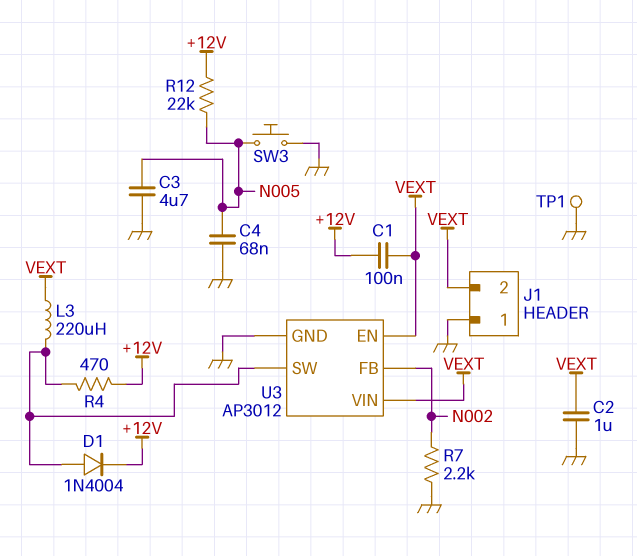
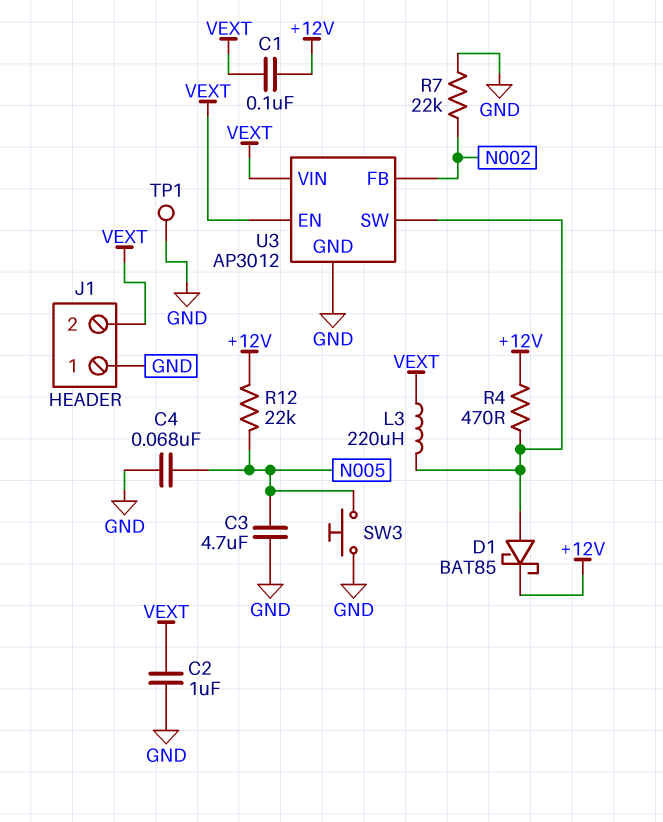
D1: diode 1N4004 (A U3/SW, K +12V) -> schottky BAT85 (A U3/SW, K +12V)
R7: 2.2k (GND, N002) -> 22k (GND, N002)

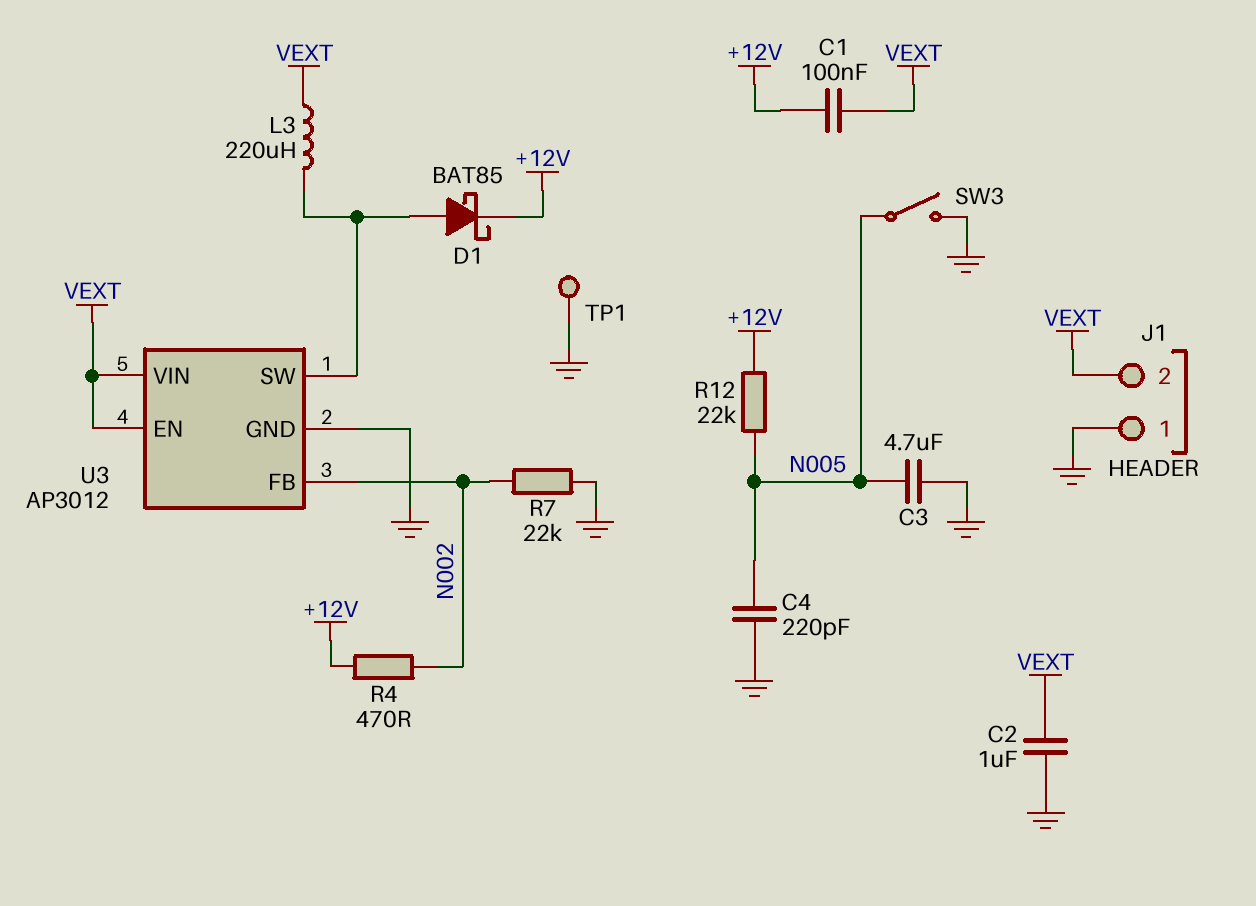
C4: 68nF (GND, N005) -> 220pF (GND, N005)
R4: 470 (+12V, U3/SW) -> 470 (+12V, N002)
SW3: button (GND, N005) -> switch (GND, N005)

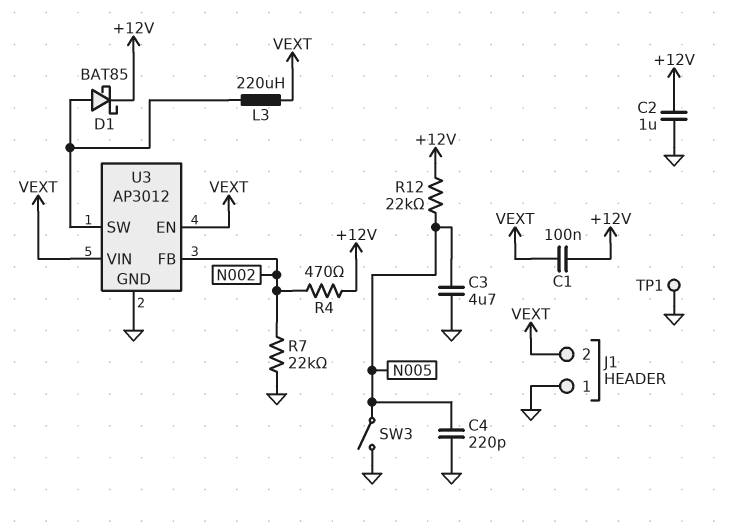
C2: 1uF (GND, VEXT) -> 1uF (+12V, GND)

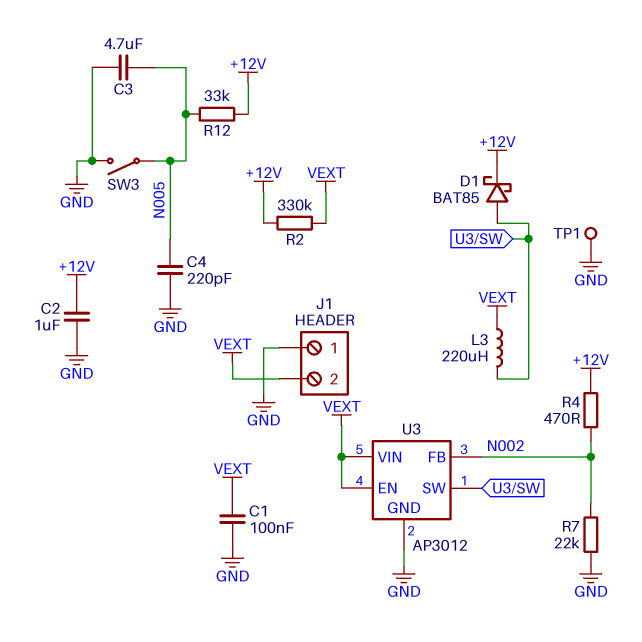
C1: 100nF (+12V, VEXT) -> 100nF (GND, VEXT)
R2: none -> 330k (+12V, VEXT)
R12: 22k (+12V, N005) -> 33k (+12V, N005)

